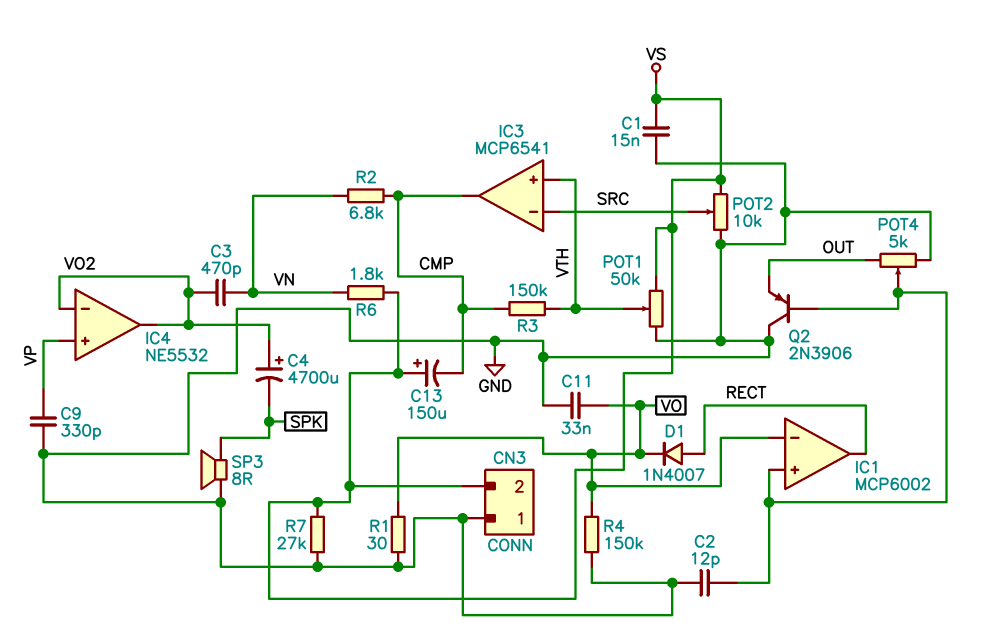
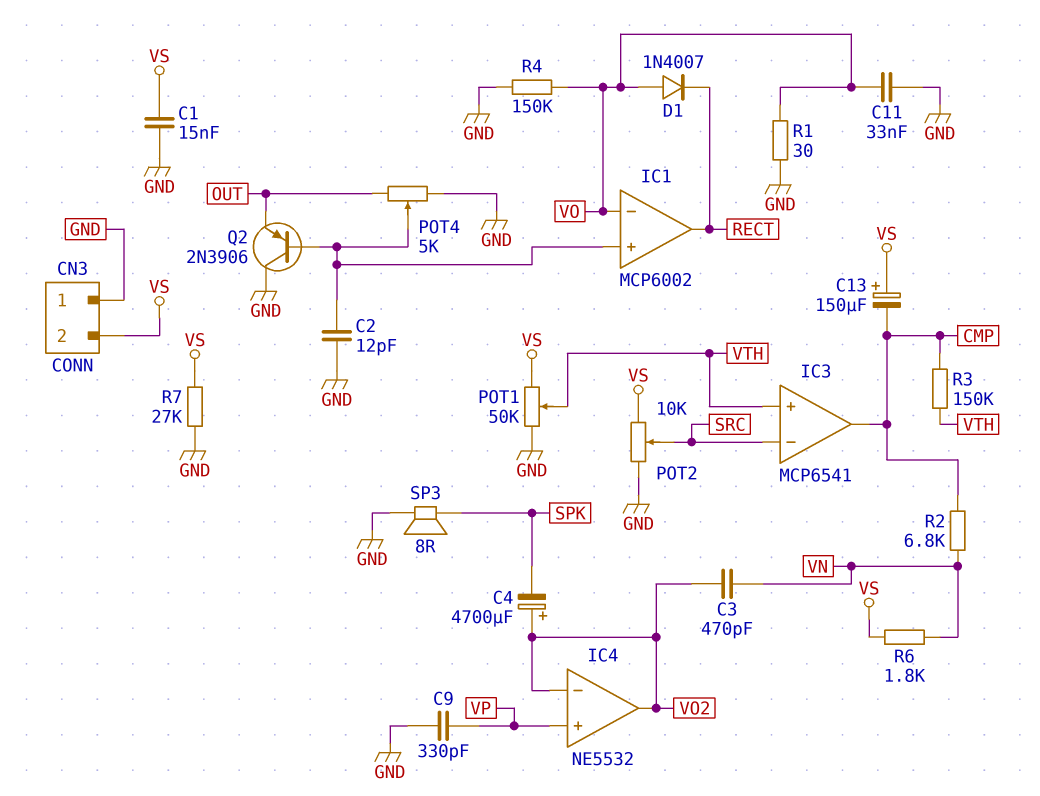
D1: diode 1N4007 (A RECT, K VO) -> diode 1N4007 (A VO, K RECT)

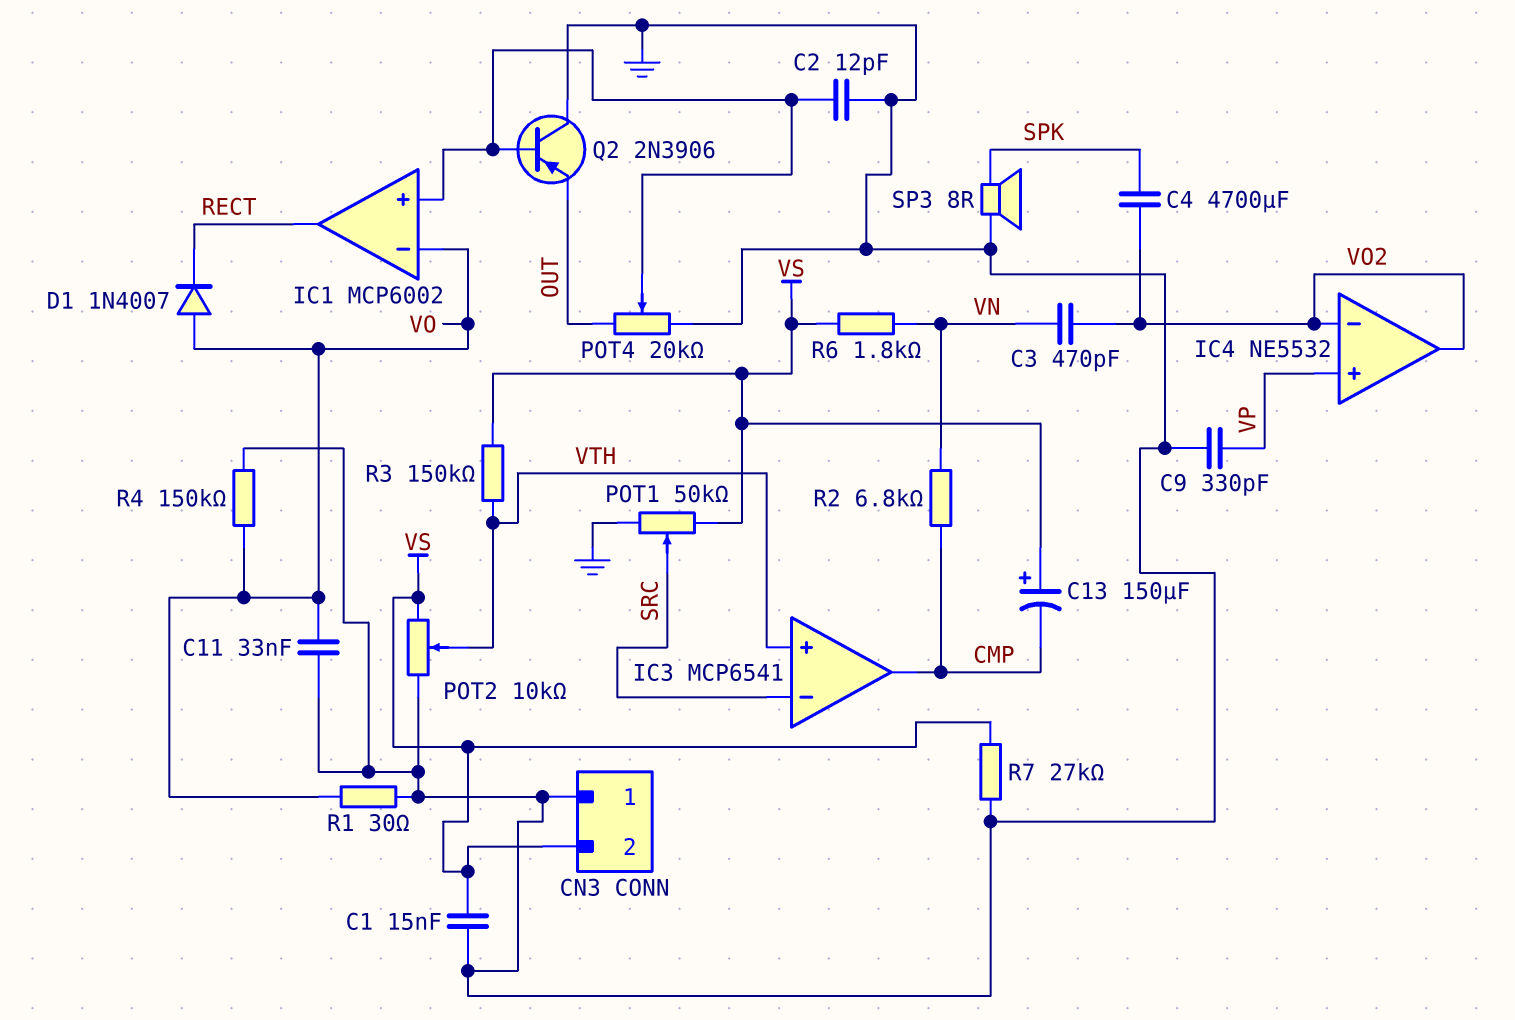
C4: 4700uF (plus VO2, minus SPK) -> 4700uF (SPK, VO2)
POT1: 50k (GND, VS, wiper VTH) -> 50k (GND, VS, wiper SRC)
POT2: 10k (GND, VS, wiper SRC) -> 10k (GND, VS, wiper VTH)
POT4: 5k (GND, OUT, wiper IC1/in+) -> 20k (GND, OUT, wiper IC1/in+)
R3: 150k (CMP, VTH) -> 150k (VS, VTH)

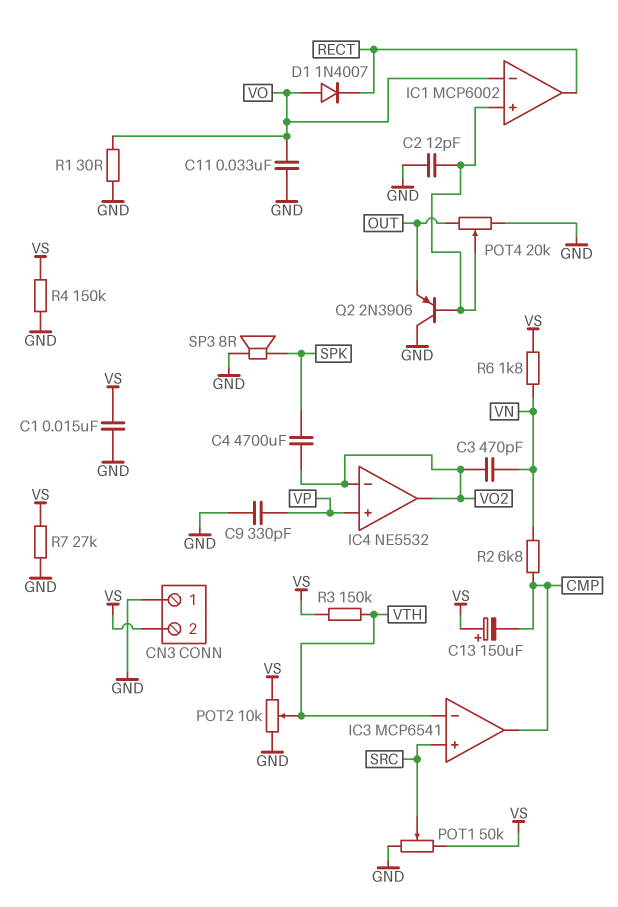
IC3 pin in+: VTH -> SRC
IC3 pin in-: SRC -> VTH
R4: 150k (GND, VO) -> 150k (GND, VS)

